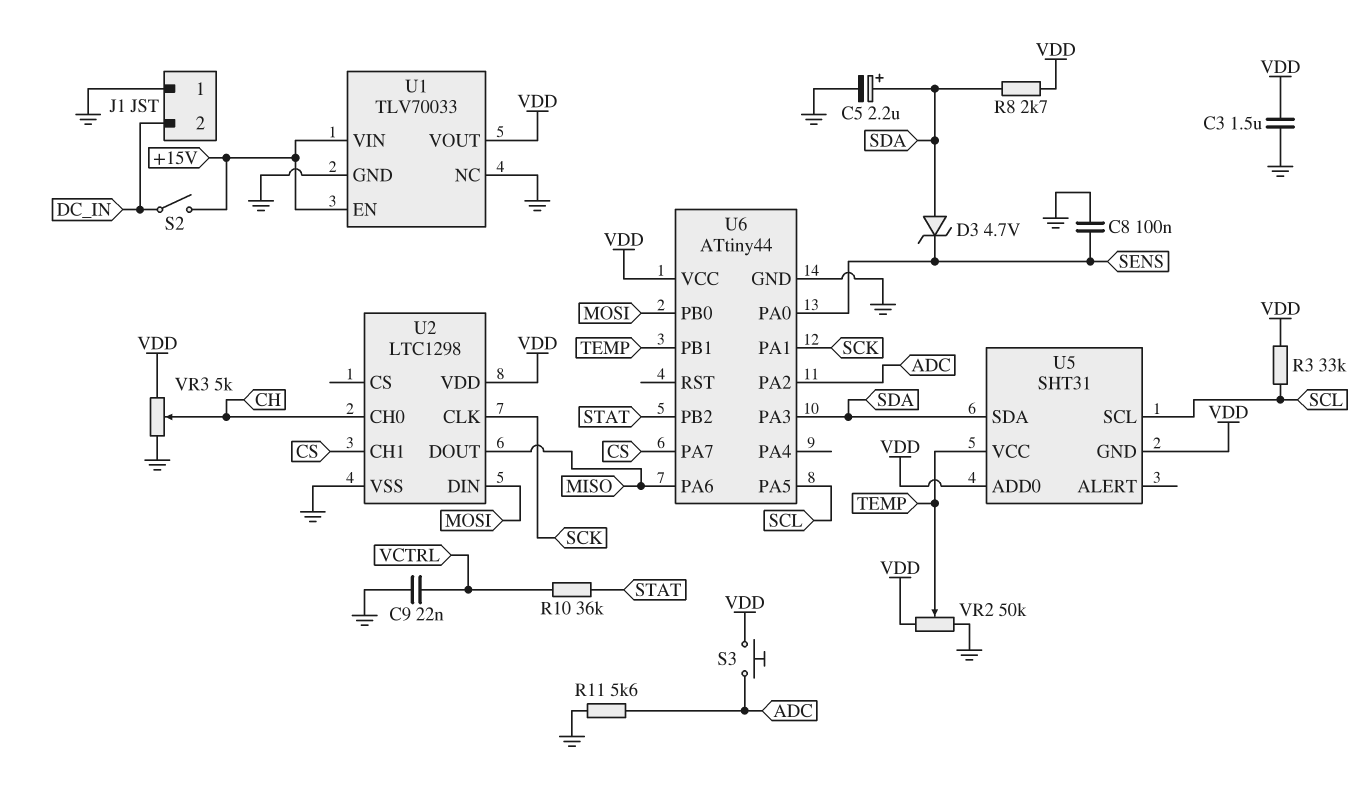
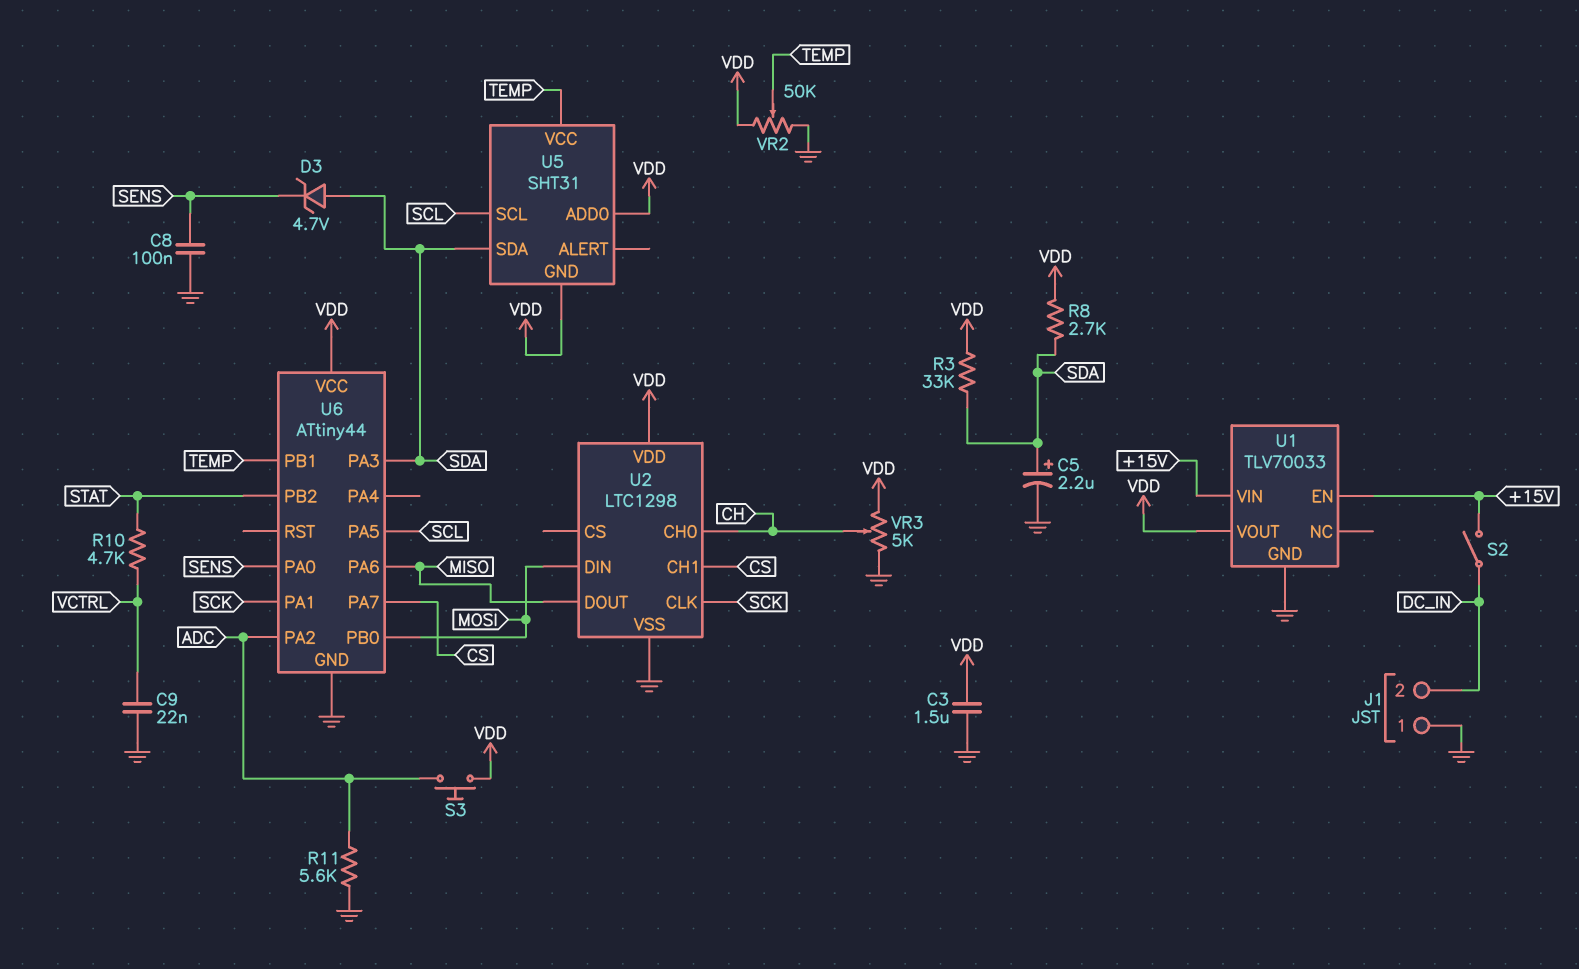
R3: 33k (SCL, VDD) -> 33k (SDA, VDD)
R10: 36k (STAT, VCTRL) -> 4.7k (STAT, VCTRL)
U1 pin NC: GND -> none

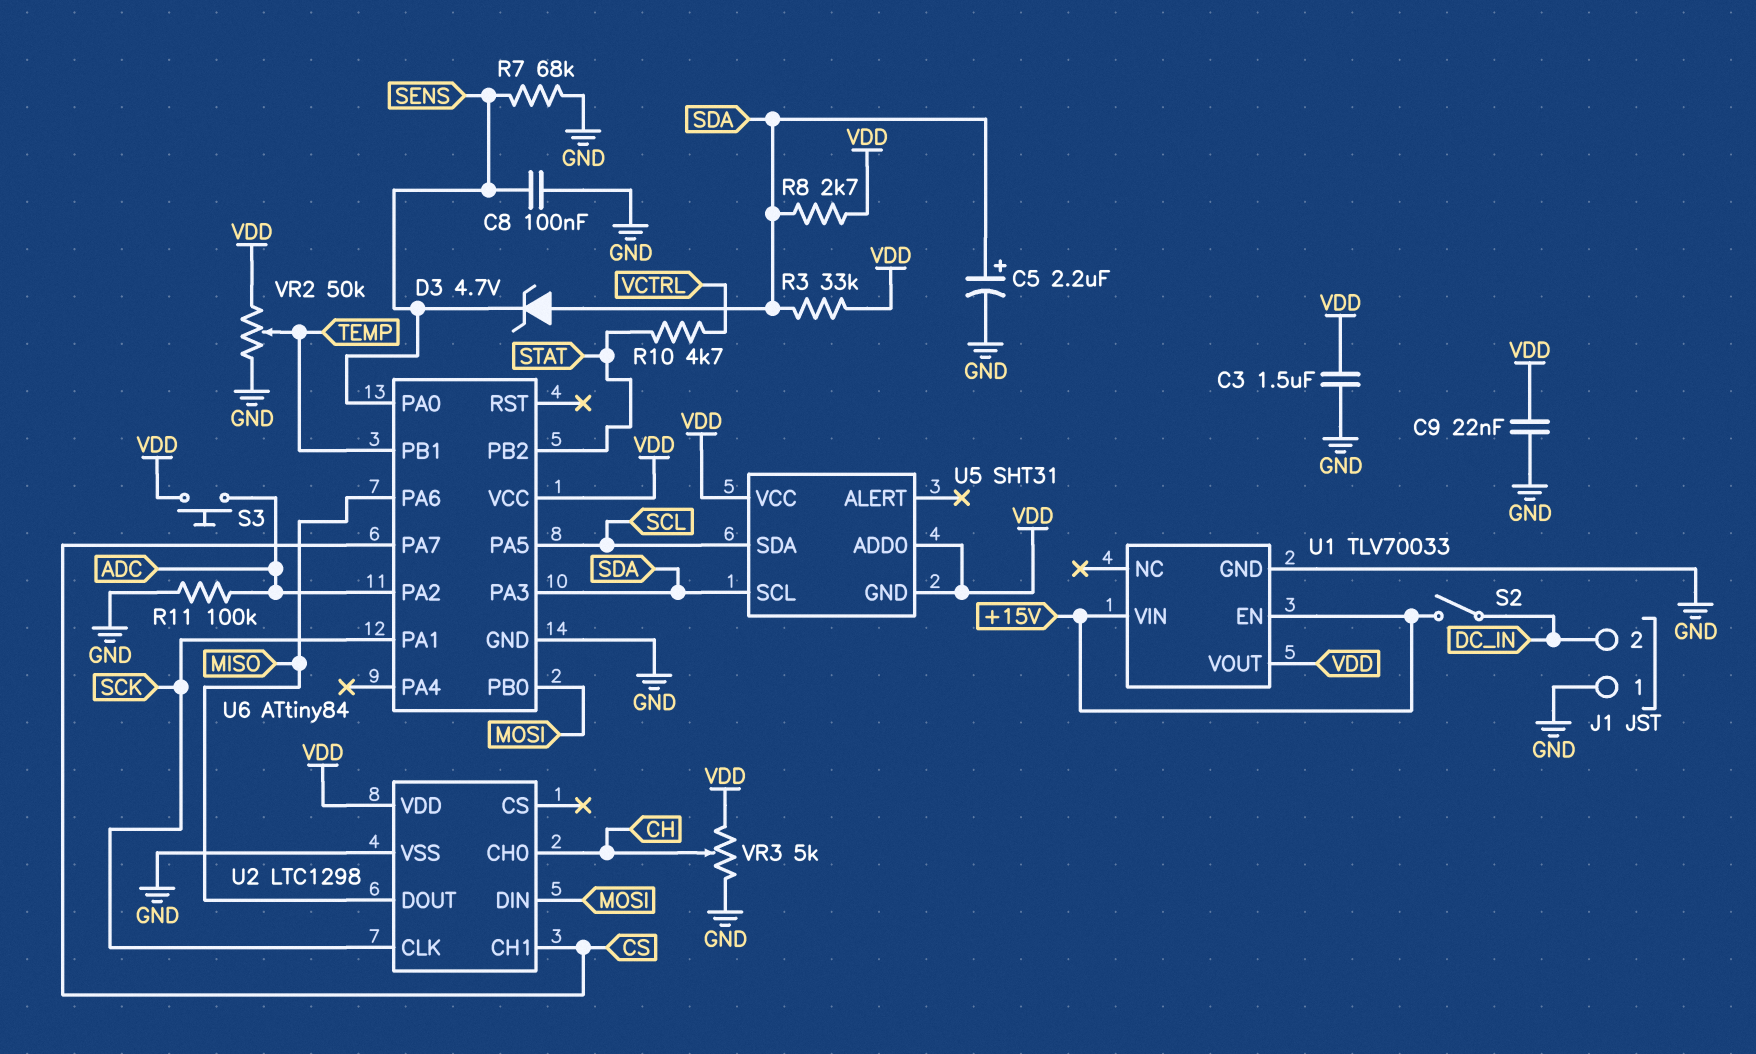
C9: 22nF (GND, VCTRL) -> 22nF (GND, VDD)
R7: none -> 68k (GND, SENS)
R11: 5.6k (ADC, GND) -> 100k (ADC, GND)
U5 pin SCL: SCL -> SDA
U5 pin SDA: SDA -> SCL
U5 pin VCC: TEMP -> VDD
U6: ATtiny44 -> ATtiny84

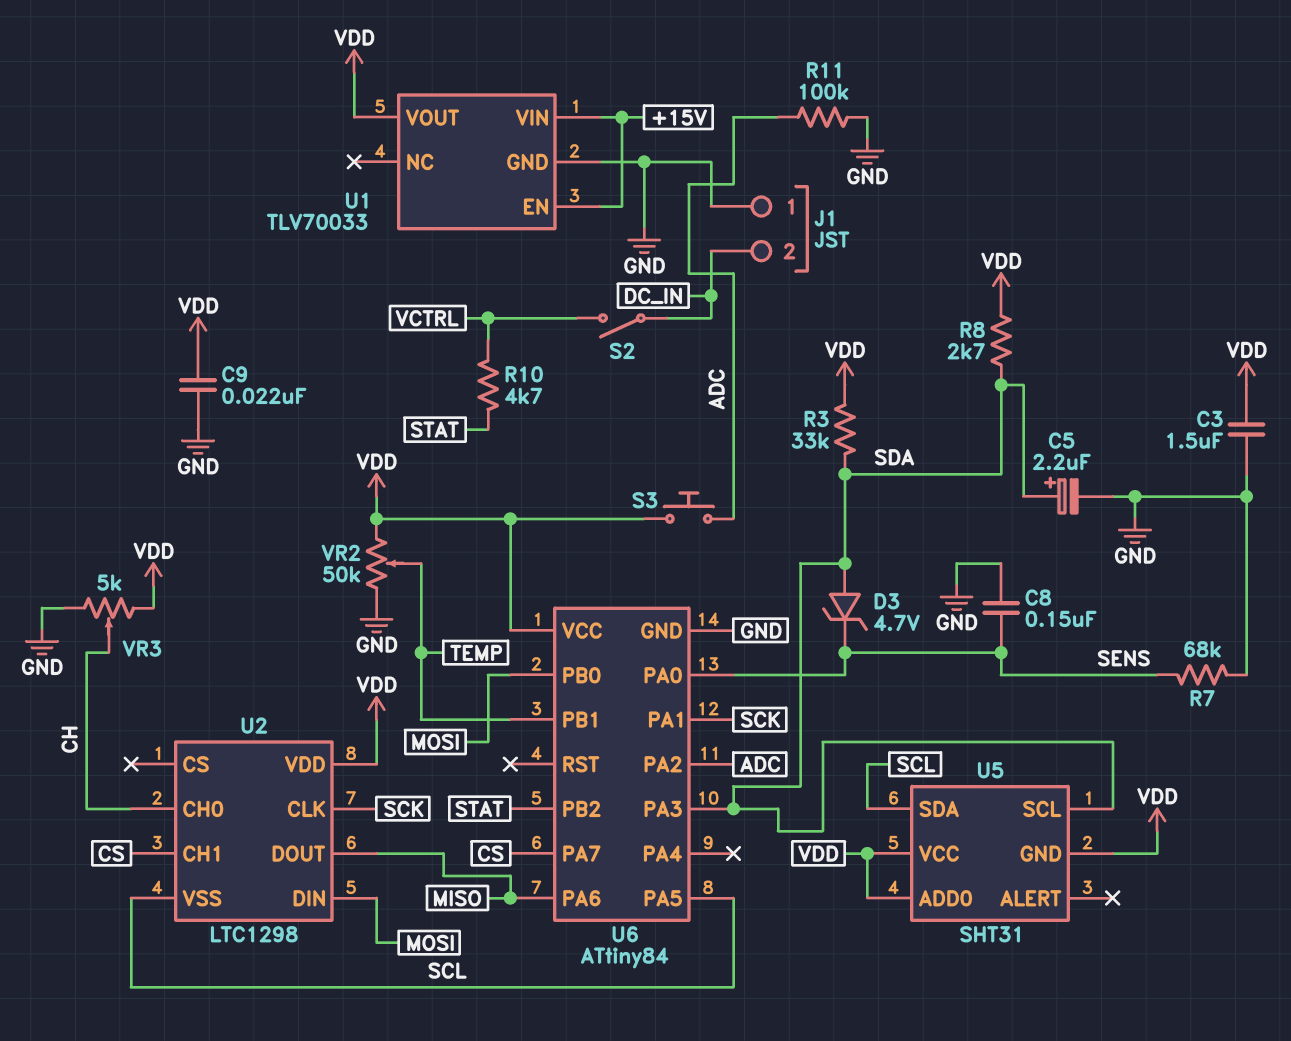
C8: 100nF (GND, SENS) -> 150nF (GND, SENS)
S2: switch (+15V, DC_IN) -> switch (DC_IN, VCTRL)
U2 pin VSS: GND -> SCL

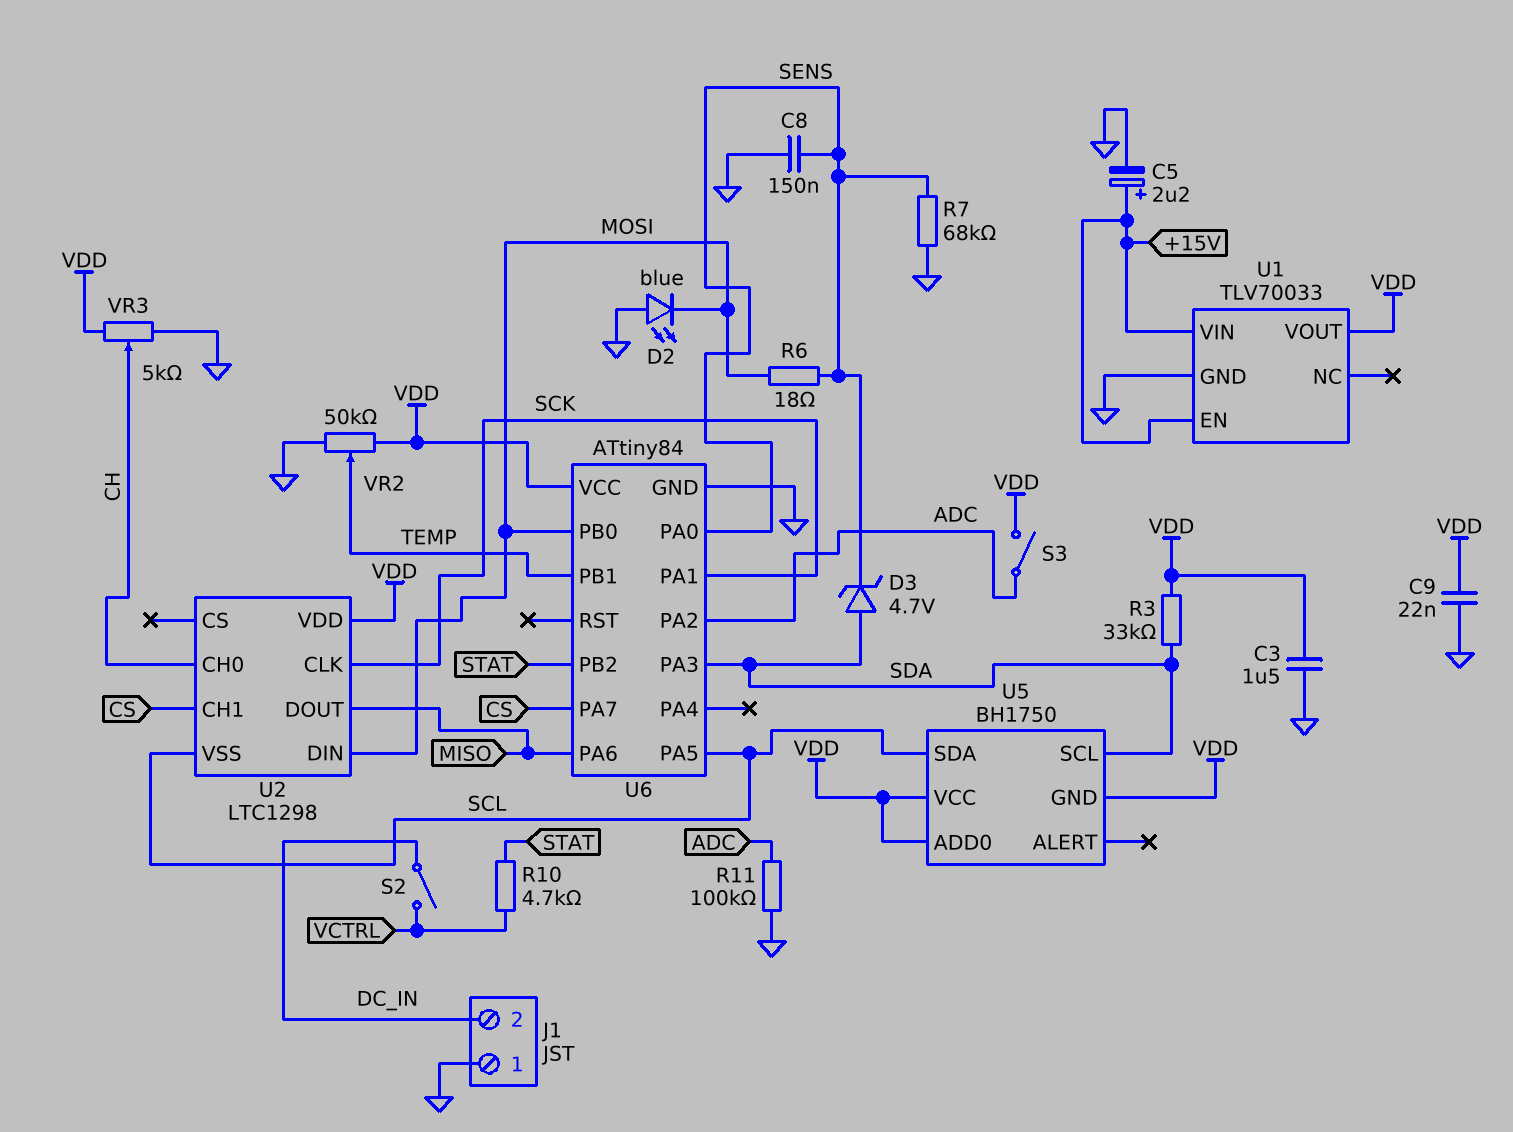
C5: 2.2uF (plus SDA, minus GND) -> 2.2uF (plus +15V, minus GND)
D2: none -> LED blue (A GND, K MOSI)
R6: none -> 18 (MOSI, SENS)
R8: 2.7k (SDA, VDD) -> none
S3: button (ADC, VDD) -> switch (ADC, VDD)
U5: SHT31 -> BH1750

